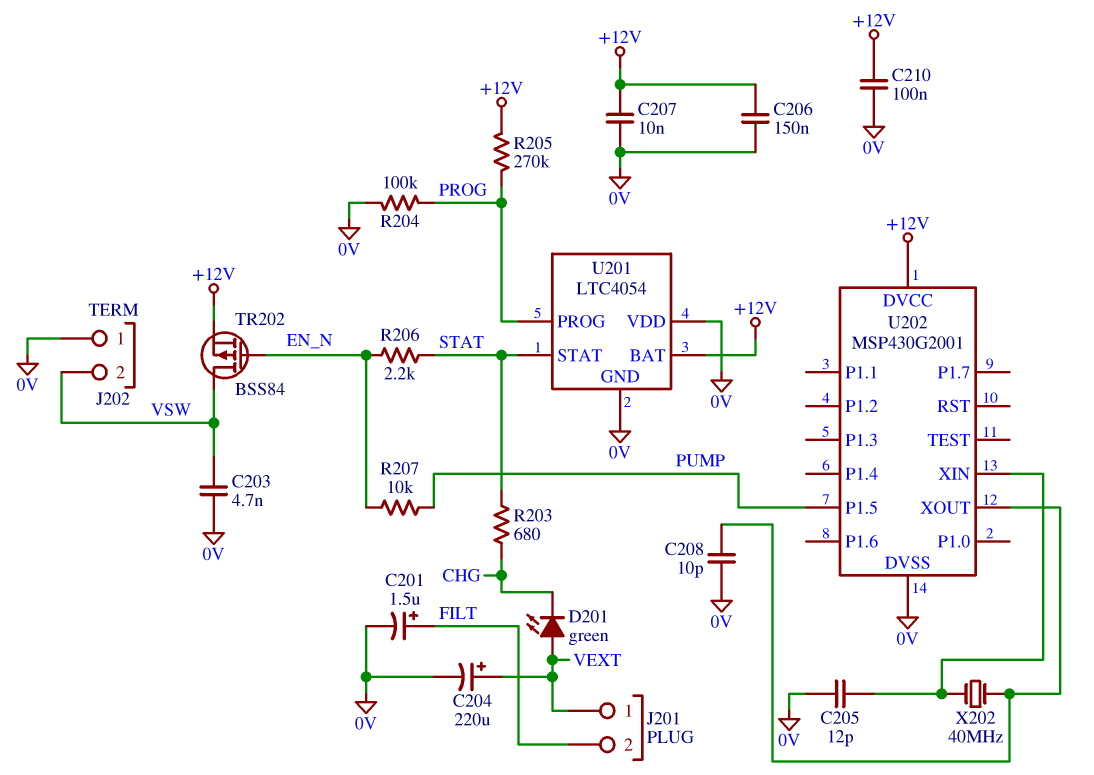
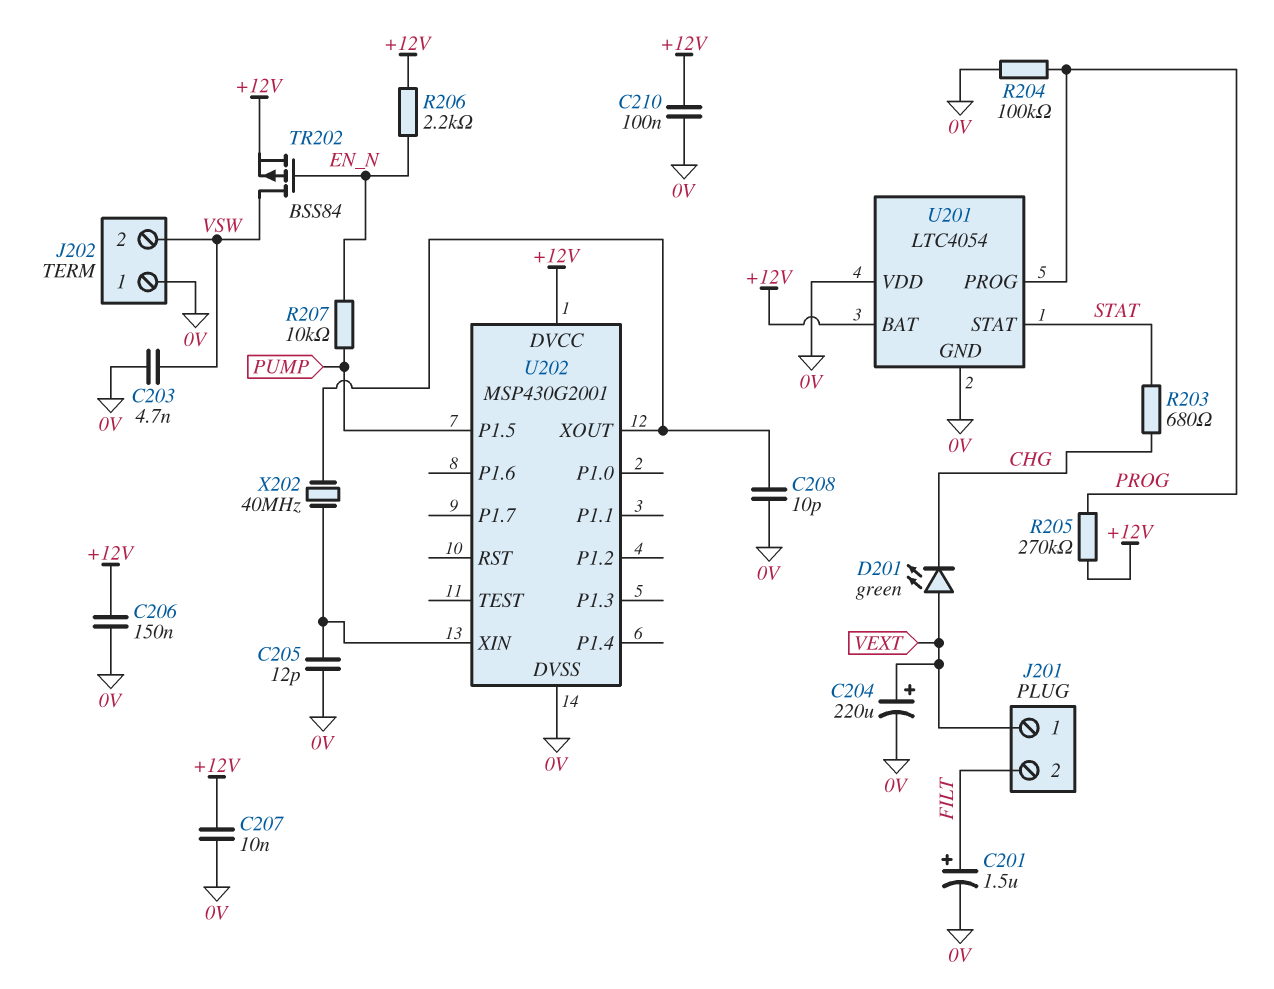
R206: 2.2k (EN_N, STAT) -> 2.2k (+12V, EN_N)

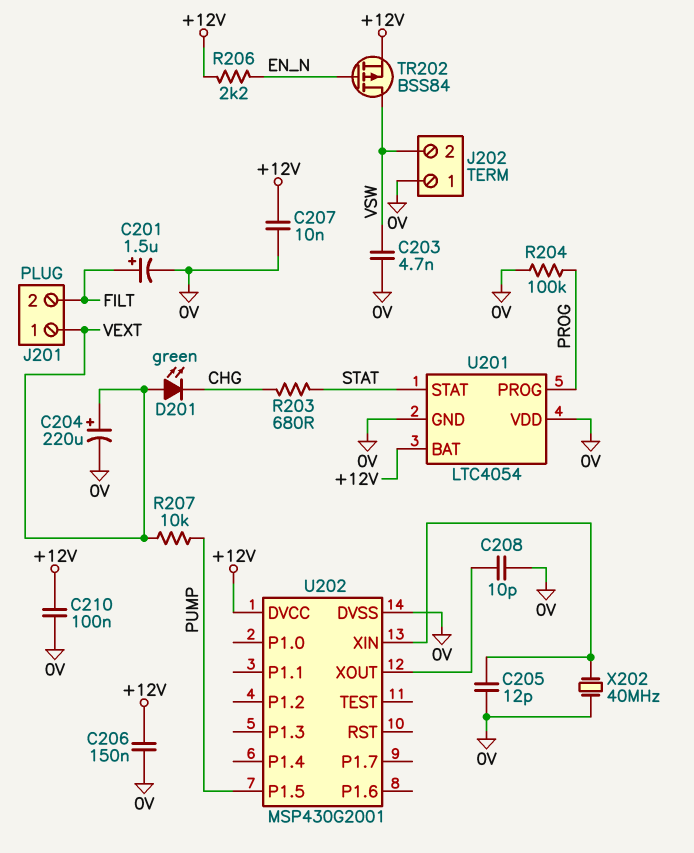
R205: 270k (+12V, PROG) -> none
R207: 10k (EN_N, PUMP) -> 10k (PUMP, VEXT)
X202: 40MHz (U202/XIN, U202/XOUT) -> 40MHz (0V, U202/XIN)

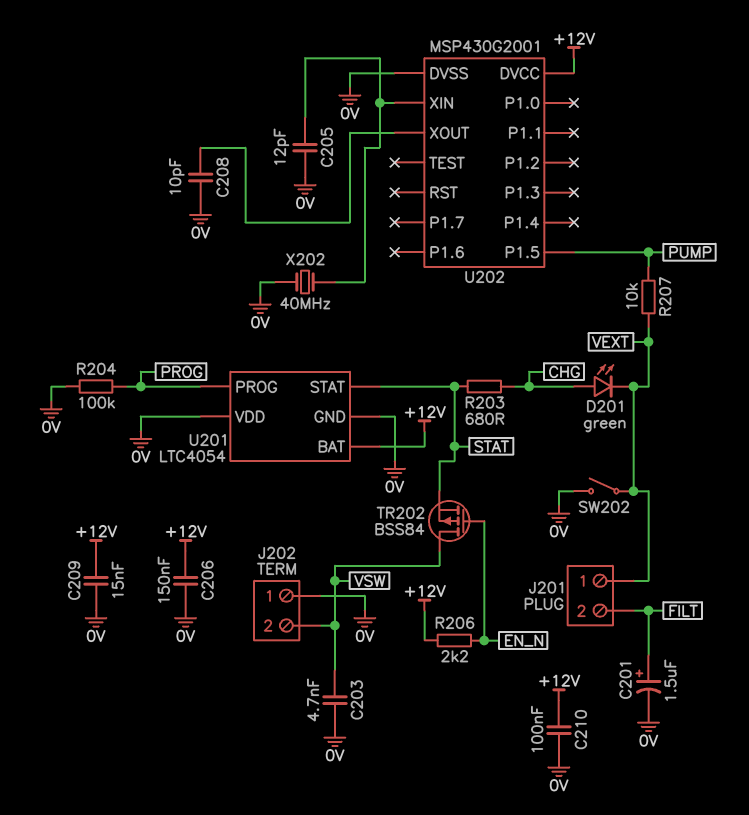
C204: 220uF (plus VEXT, minus 0V) -> none
C207: 10nF (+12V, 0V) -> none
C209: none -> 15nF (+12V, 0V)
D201: LED green (A VEXT, K CHG) -> LED green (A CHG, K VEXT)
SW202: none -> switch (0V, VEXT)
TR202: PMOS BSS84 (G EN_N, D VSW, S +12V) -> PMOS BSS84 (G EN_N, D VSW, S STAT)

